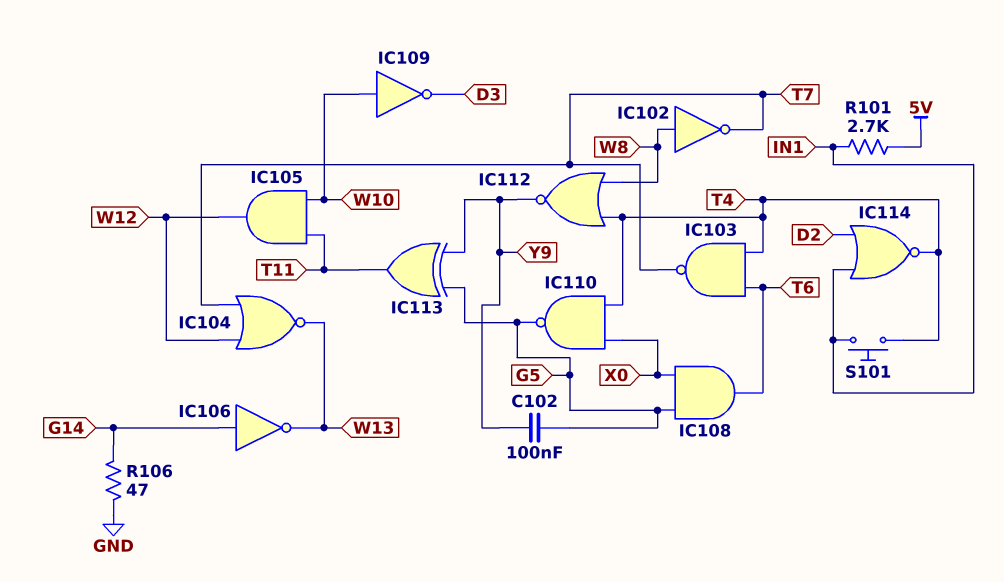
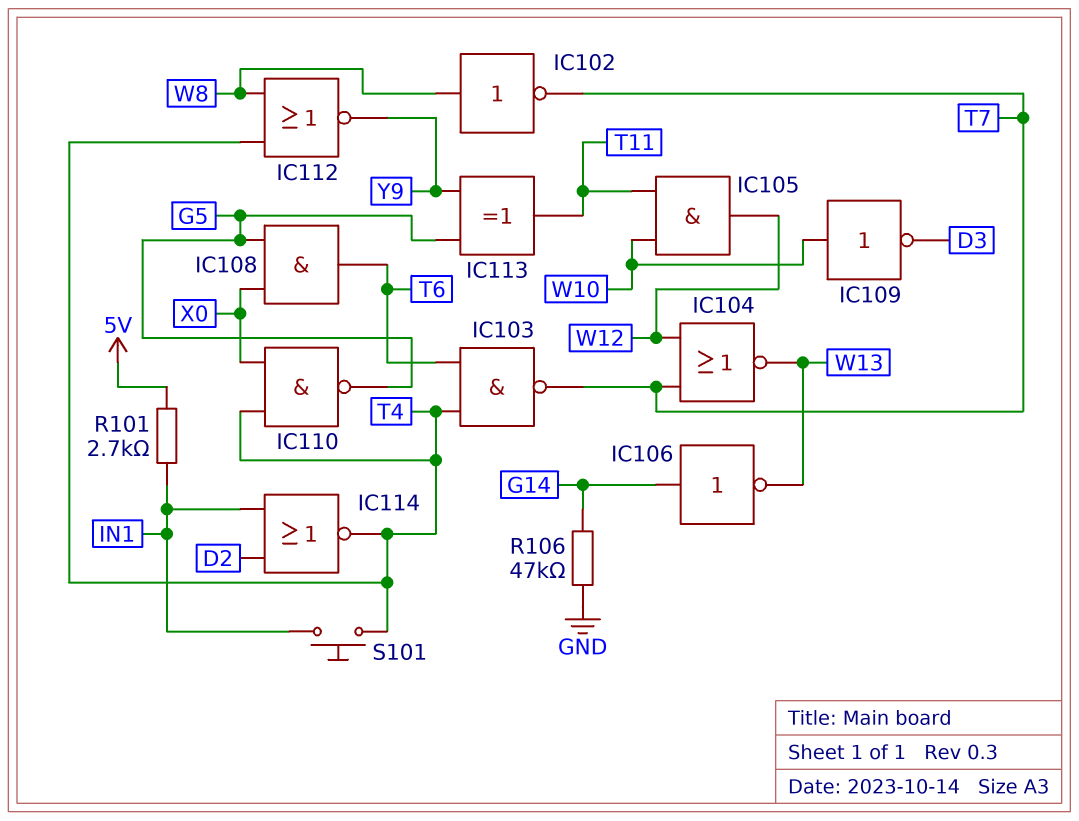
C102: 100nF (G5, Y9) -> none
R106: 47 (G14, GND) -> 47k (G14, GND)

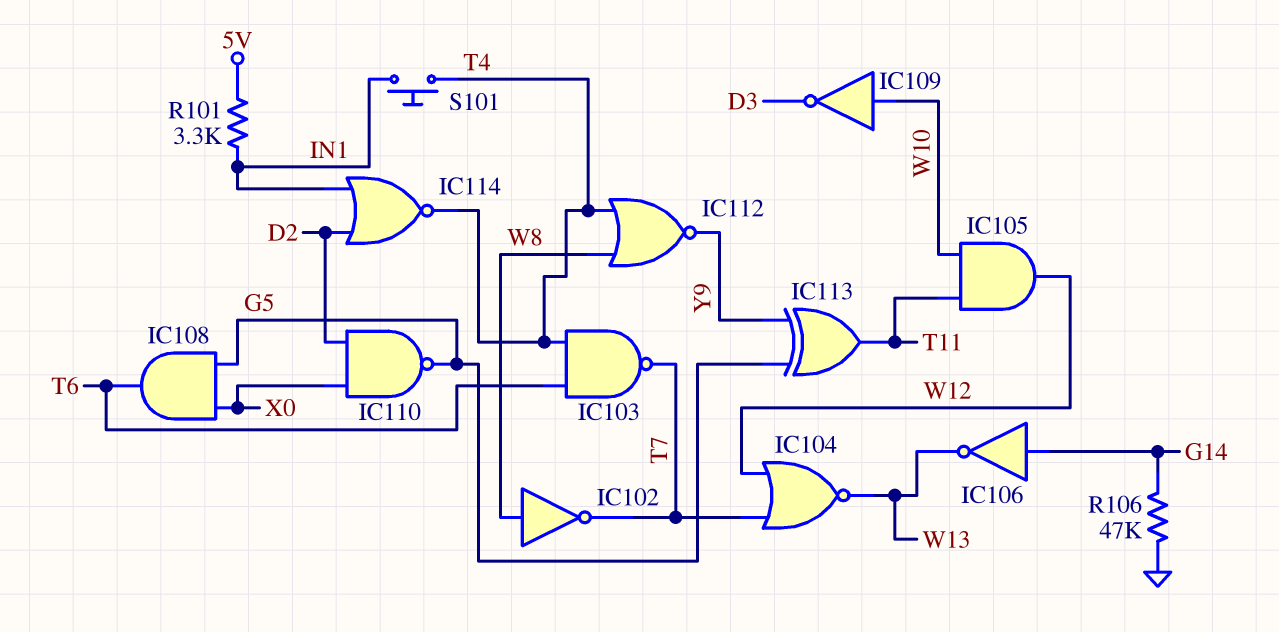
IC110: NAND (in T4, in X0, out G5) -> NAND (in D2, in X0, out G5)
R101: 2.7k (5V, IN1) -> 3.3k (5V, IN1)

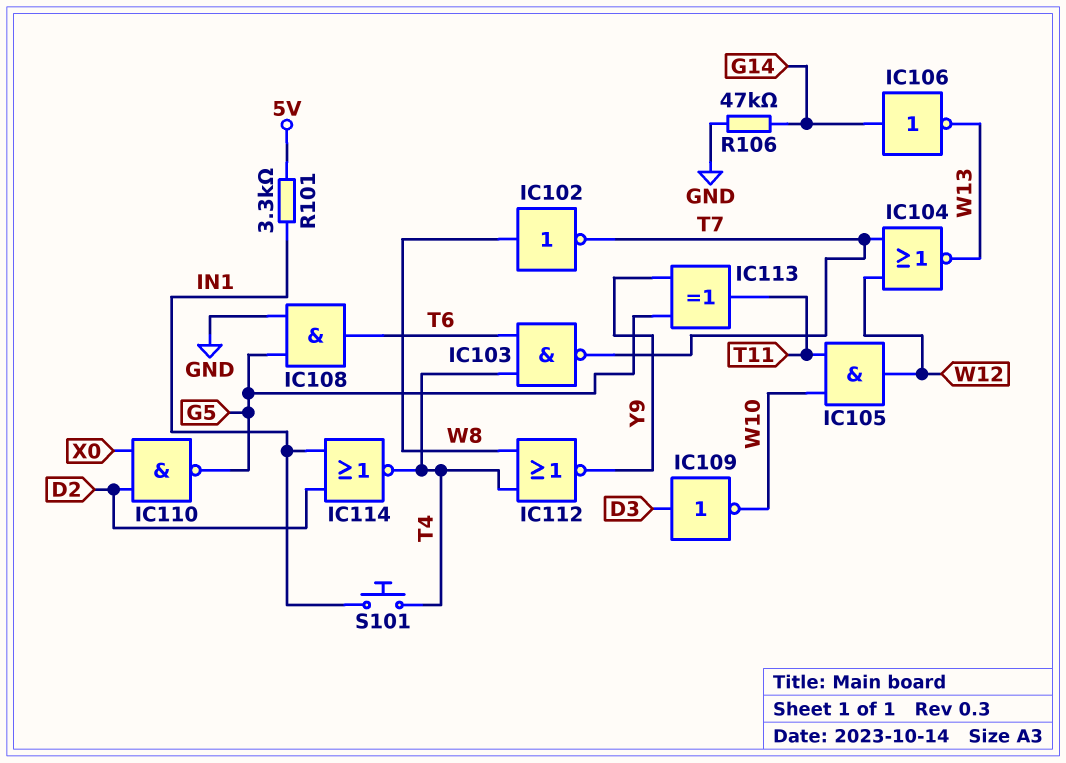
IC108: AND (in G5, in X0, out T6) -> AND (in G5, in GND, out T6)
IC109: NOT (in W10, out D3) -> NOT (in D3, out W10)

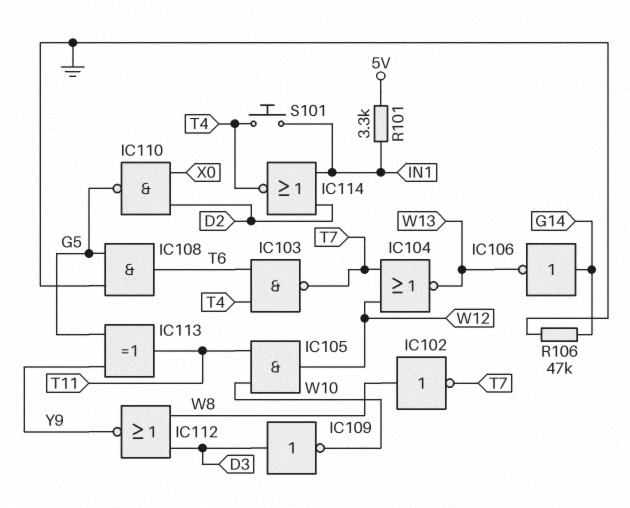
IC112: NOR (in T4, in W8, out Y9) -> NOR (in D3, in W8, out Y9)

